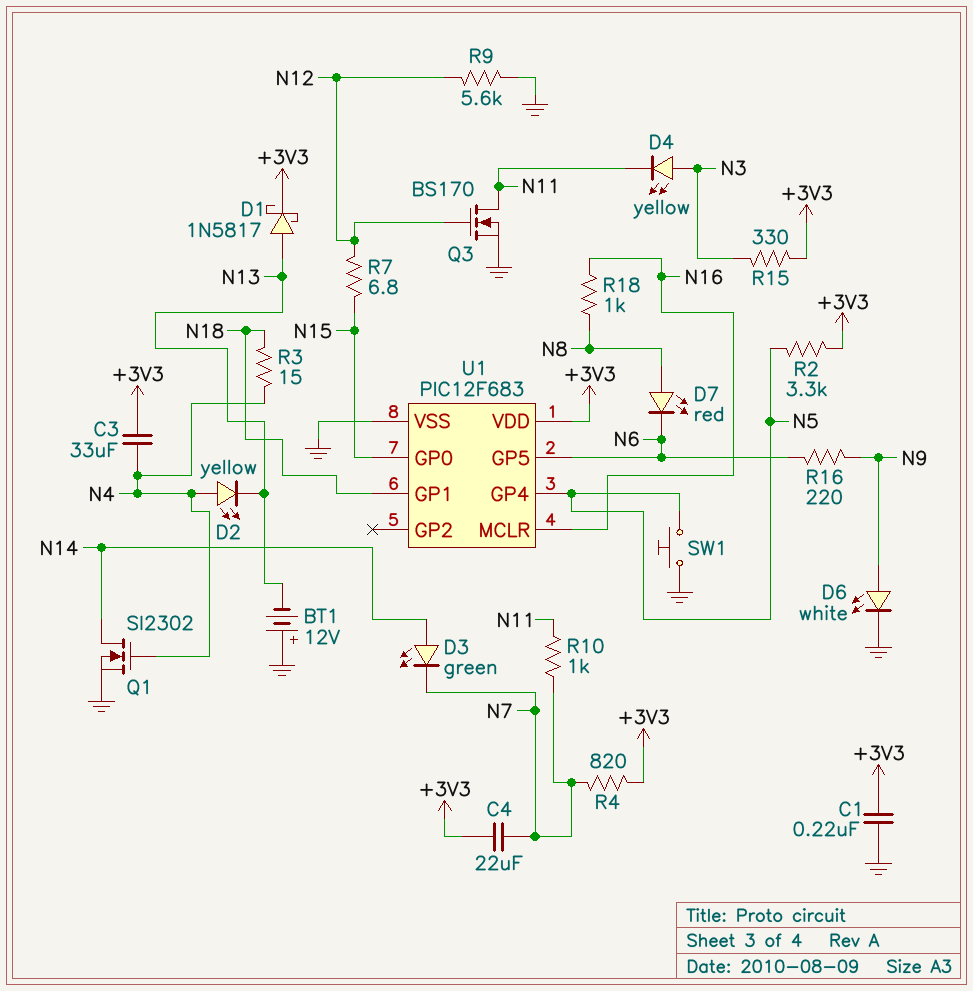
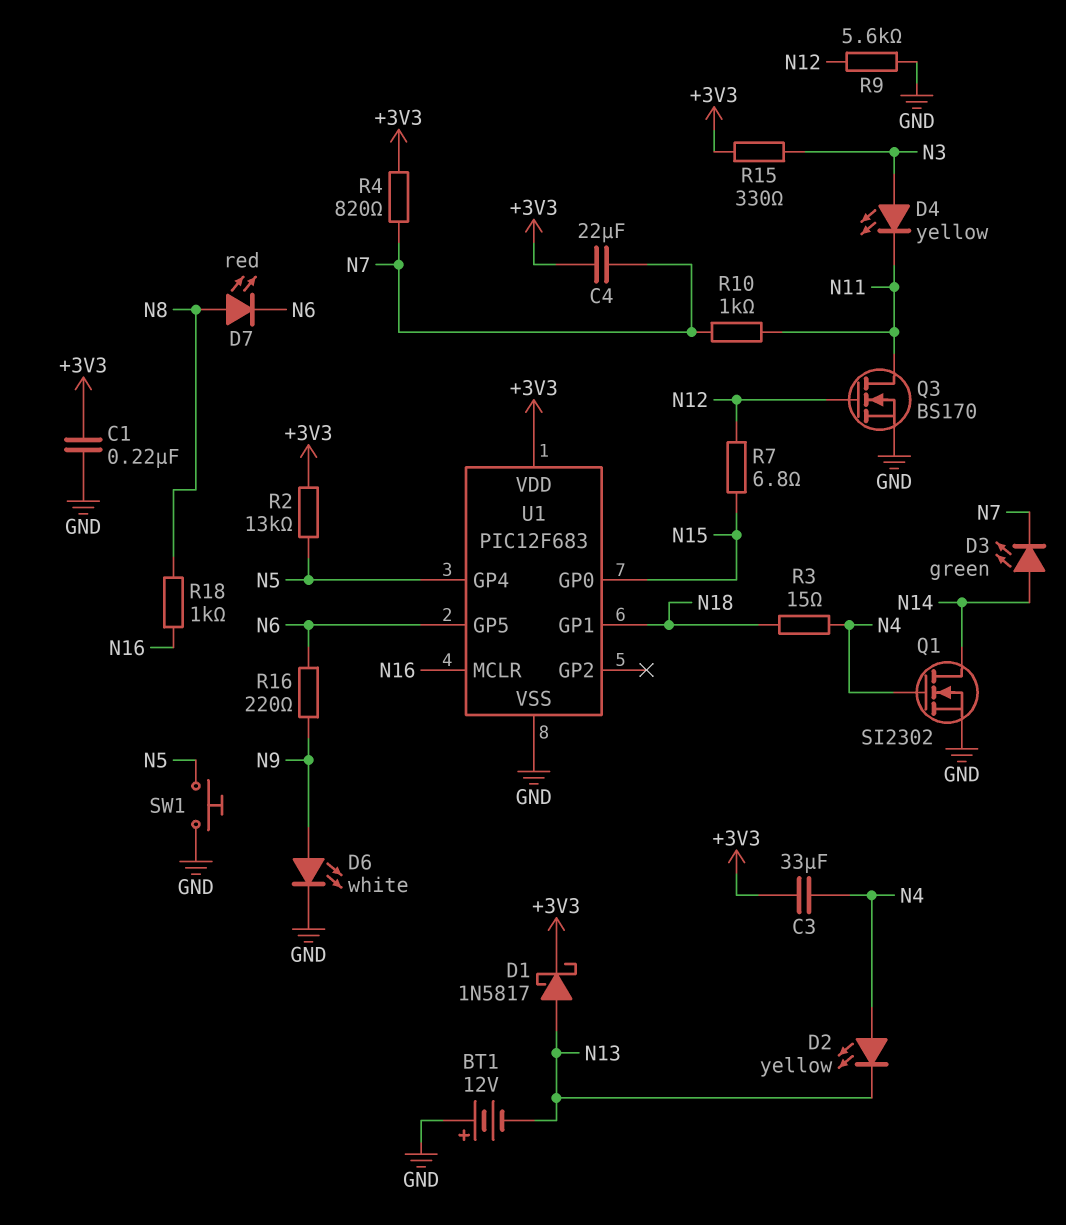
R2: 3.3k (+3V3, N5) -> 13k (+3V3, N5)

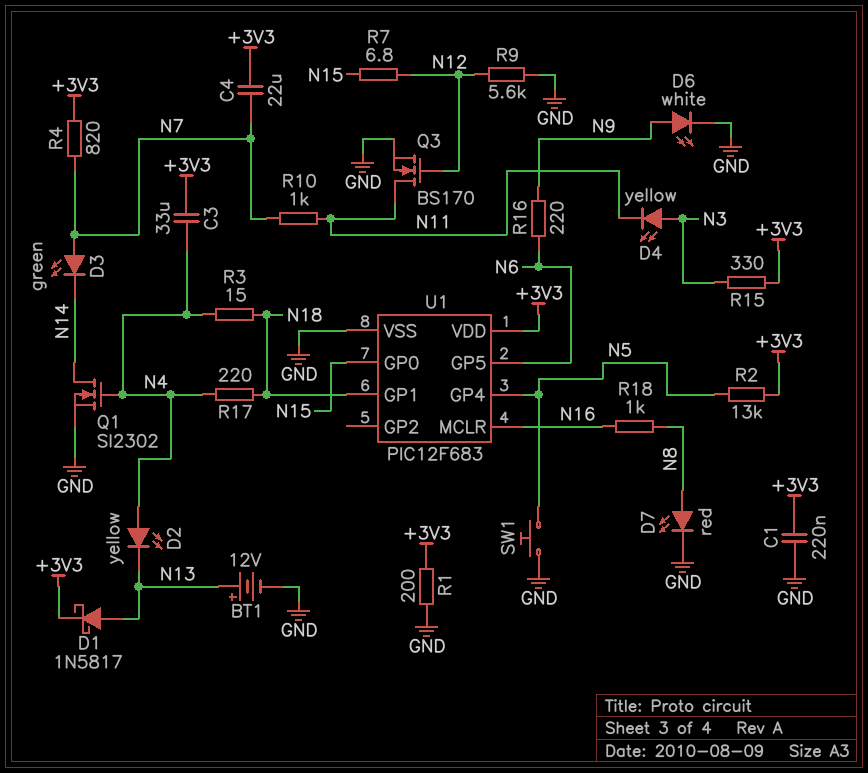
BT1: 12V (plus GND, minus N13) -> 12V (plus N13, minus GND)
D3: LED green (A N14, K N7) -> LED green (A N7, K N14)
D7: LED red (A N8, K N6) -> LED red (A N8, K GND)
R1: none -> 200 (+3V3, GND)
R17: none -> 220 (N4, N18)

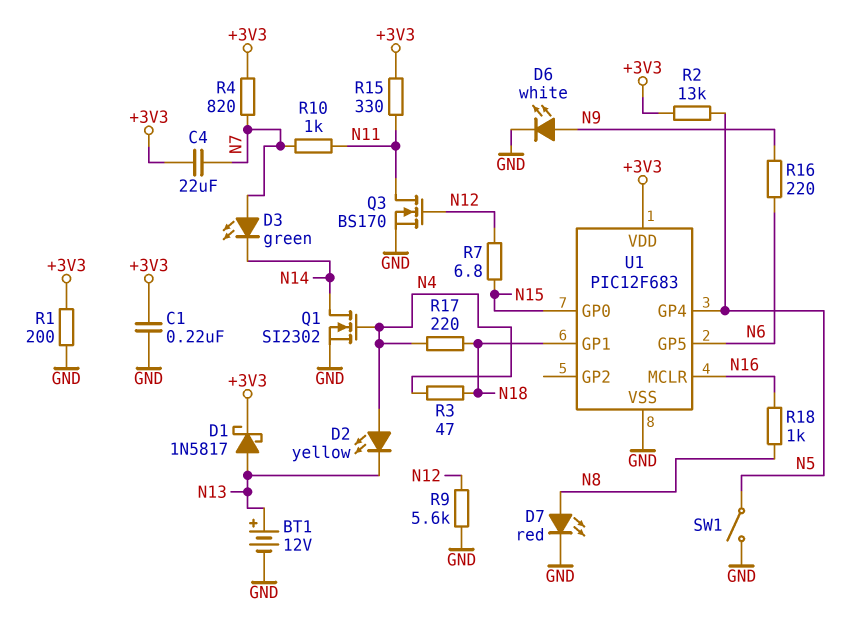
C3: 33uF (+3V3, N4) -> none
D4: LED yellow (A N3, K N11) -> none
R3: 15 (N4, N18) -> 47 (N4, N18)
R15: 330 (+3V3, N3) -> 330 (+3V3, N11)
SW1: button (GND, N5) -> switch (GND, N5)

